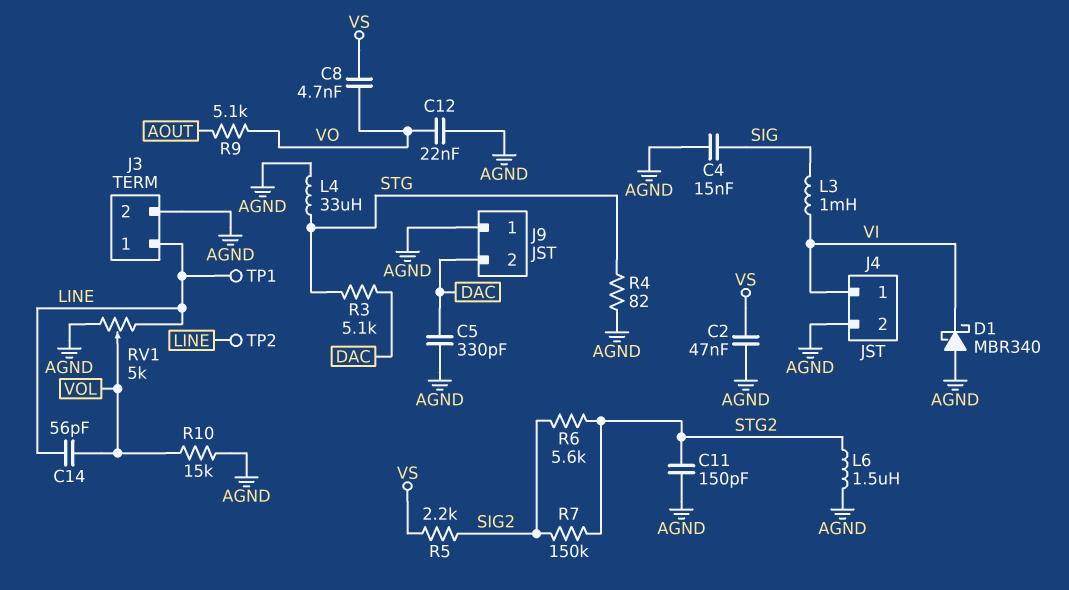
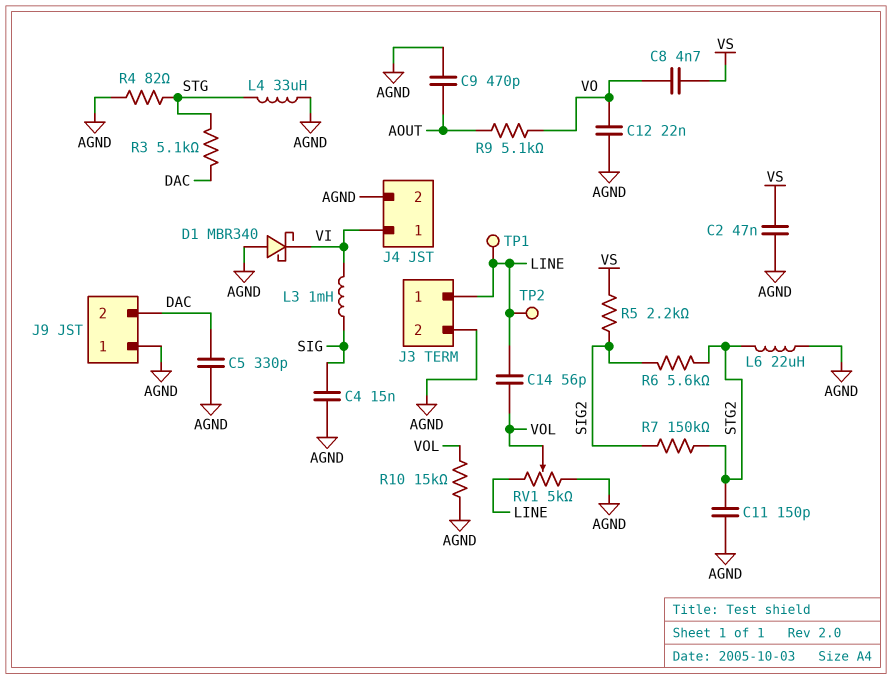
C9: none -> 470pF (AGND, AOUT)
L6: 1.5uH (AGND, STG2) -> 22uH (AGND, STG2)

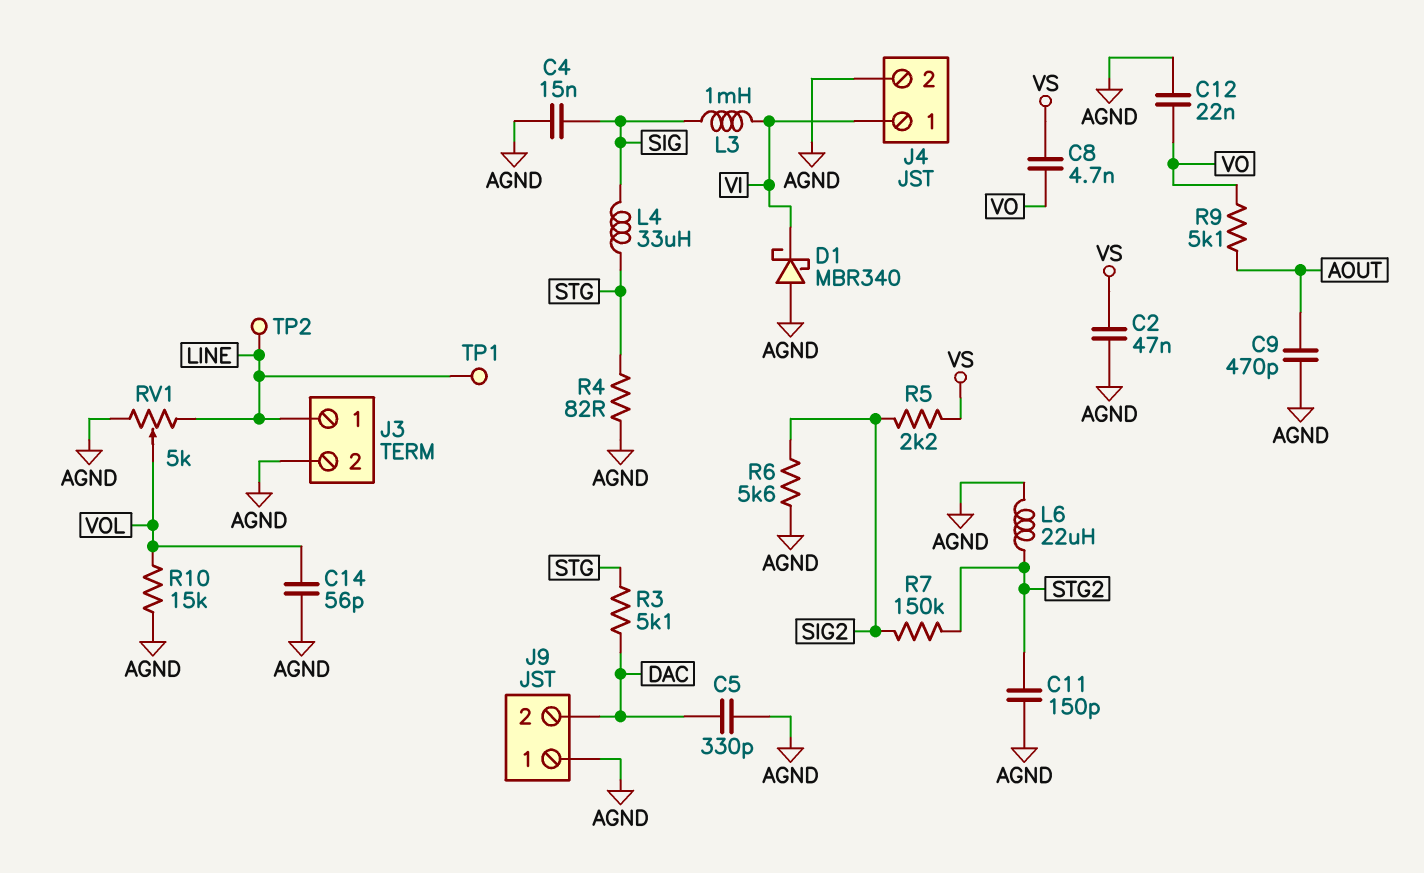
C14: 56pF (LINE, VOL) -> 56pF (AGND, VOL)
L4: 33uH (AGND, STG) -> 33uH (SIG, STG)
R6: 5.6k (SIG2, STG2) -> 5.6k (AGND, SIG2)

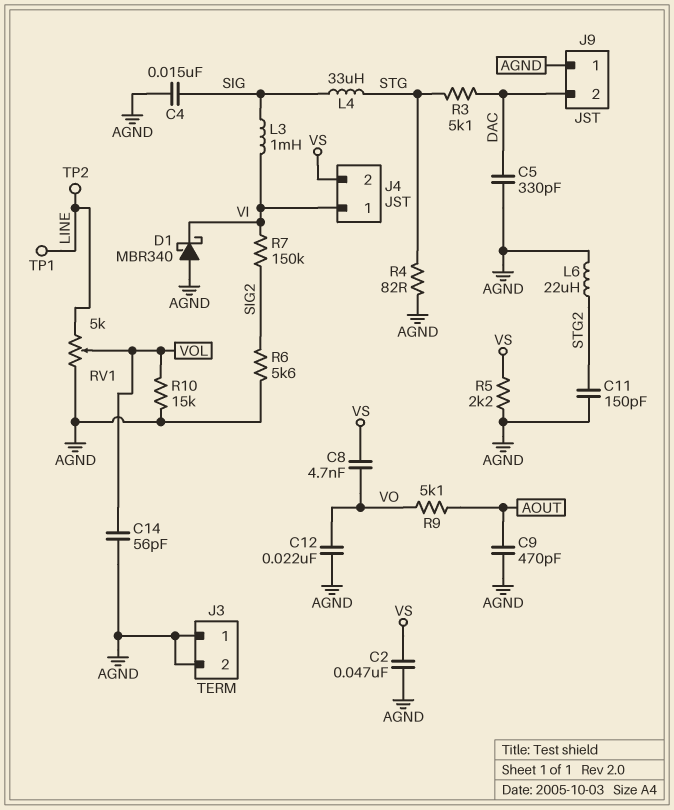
J3 pin 1: LINE -> AGND
J4 pin 2: AGND -> VS
R5: 2.2k (SIG2, VS) -> 2.2k (AGND, VS)
R7: 150k (SIG2, STG2) -> 150k (SIG2, VI)

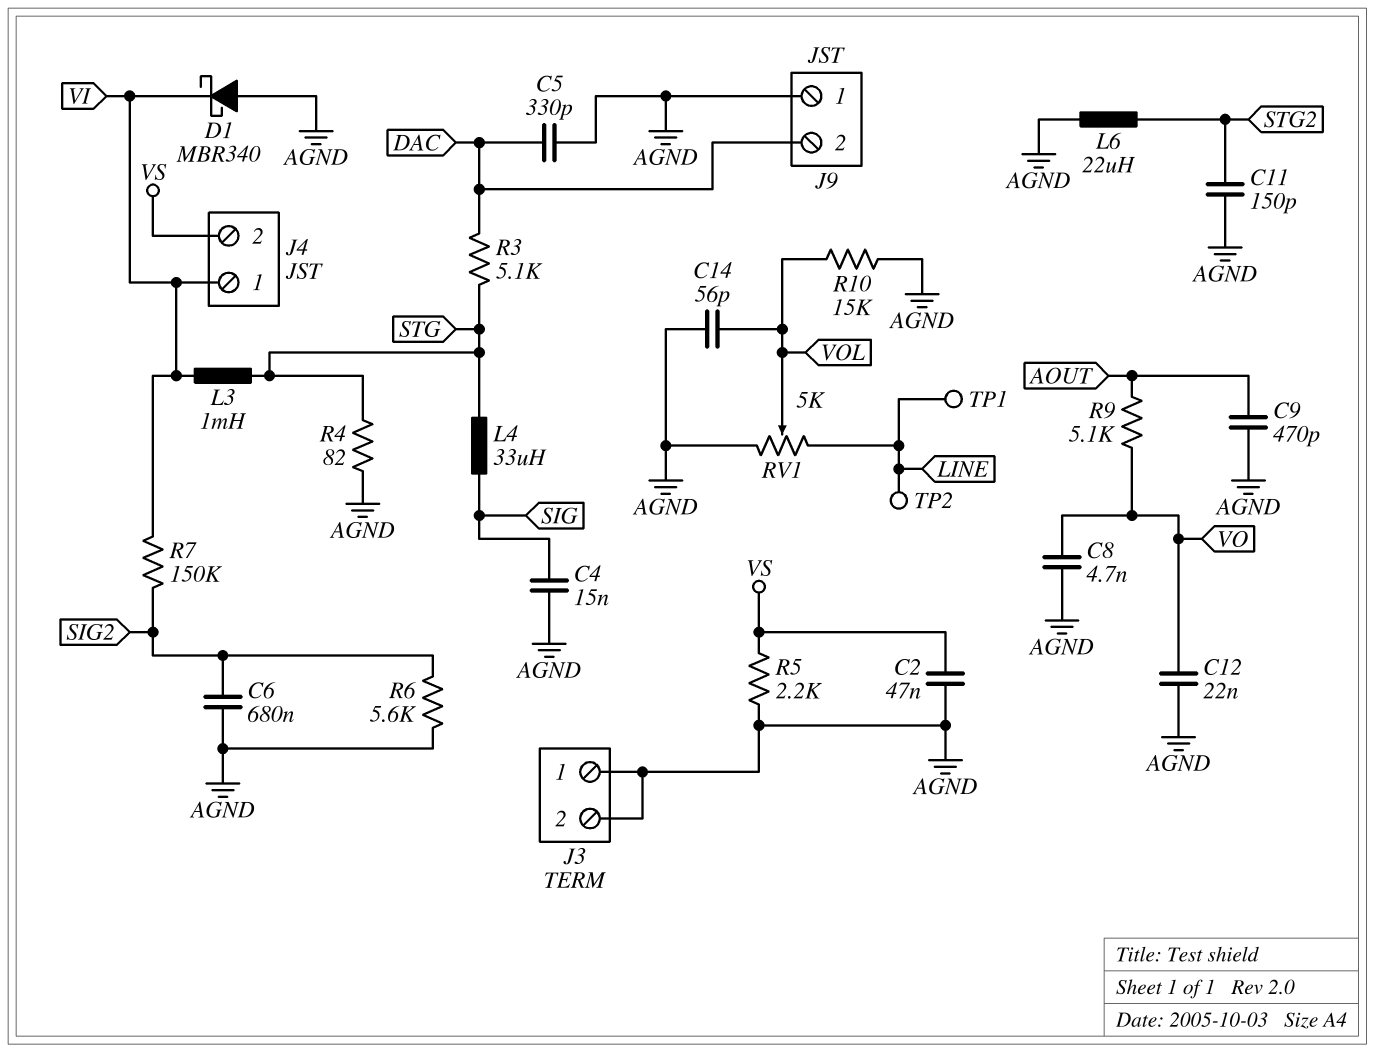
C6: none -> 680nF (AGND, SIG2)
C8: 4.7nF (VO, VS) -> 4.7nF (AGND, VO)
L3: 1mH (SIG, VI) -> 1mH (STG, VI)

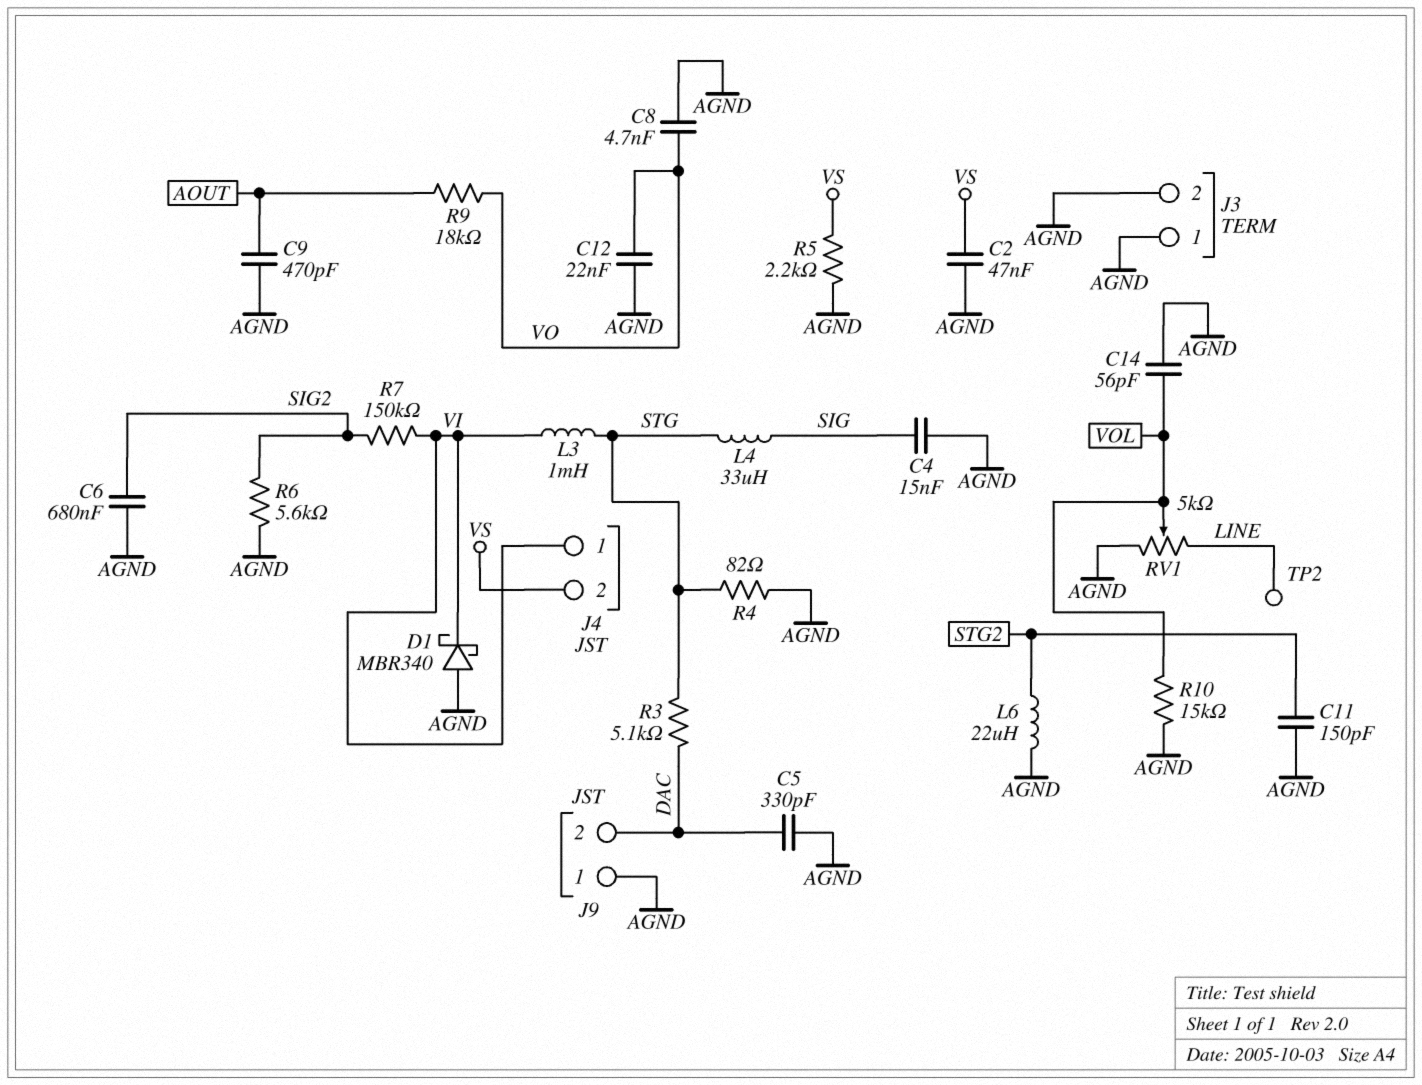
R9: 5.1k (AOUT, VO) -> 18k (AOUT, VO)
TP1: test point (LINE) -> none

